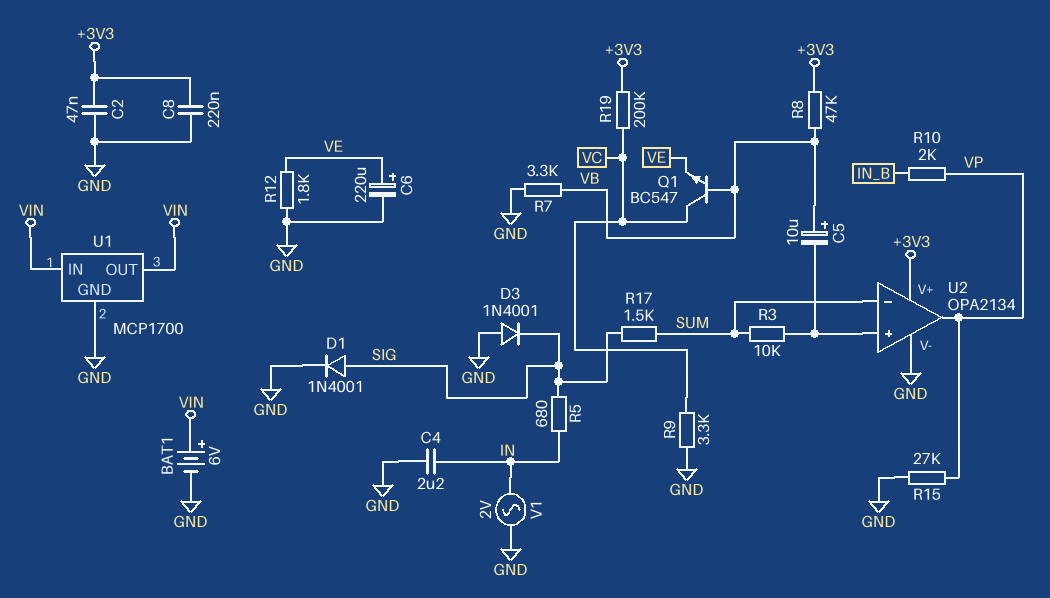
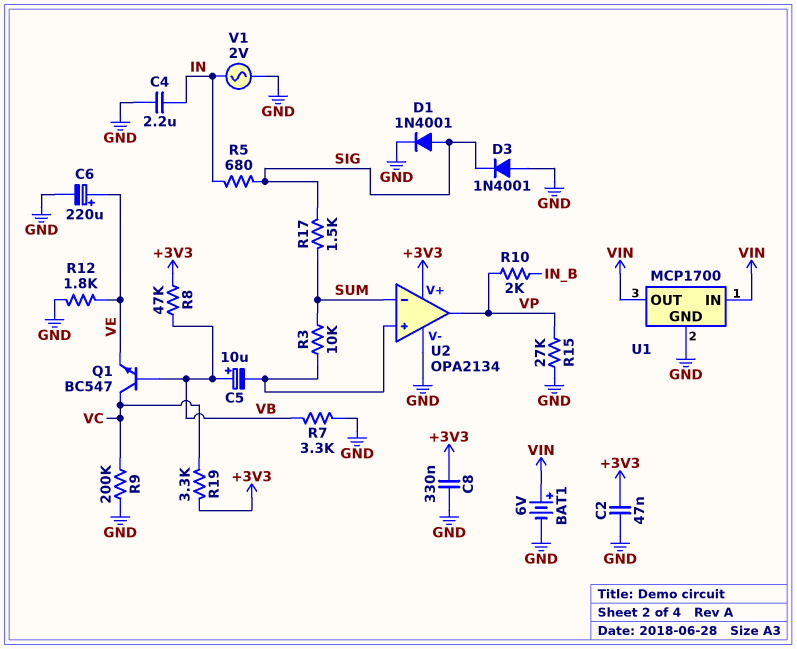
C8: 220nF (+3V3, GND) -> 330nF (+3V3, GND)
R9: 3.3k (GND, VC) -> 200k (GND, VC)
R19: 200k (+3V3, VC) -> 3.3k (+3V3, VC)

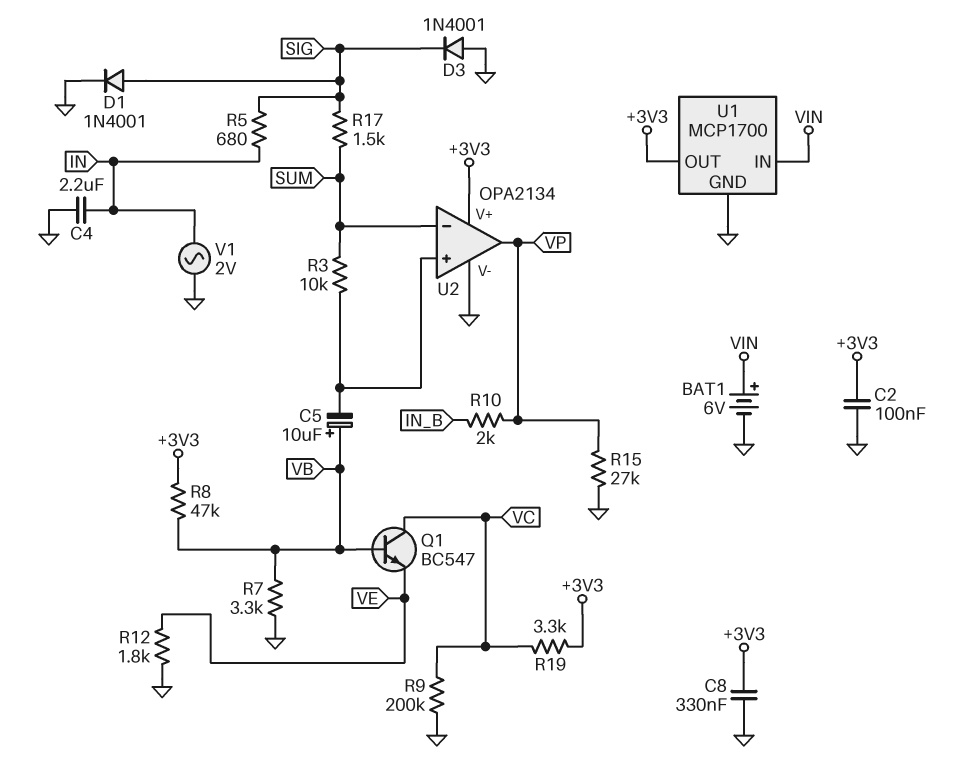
C2: 47nF (+3V3, GND) -> 100nF (+3V3, GND)
C6: 220uF (plus VE, minus GND) -> none
U1 pin OUT: VIN -> +3V3

